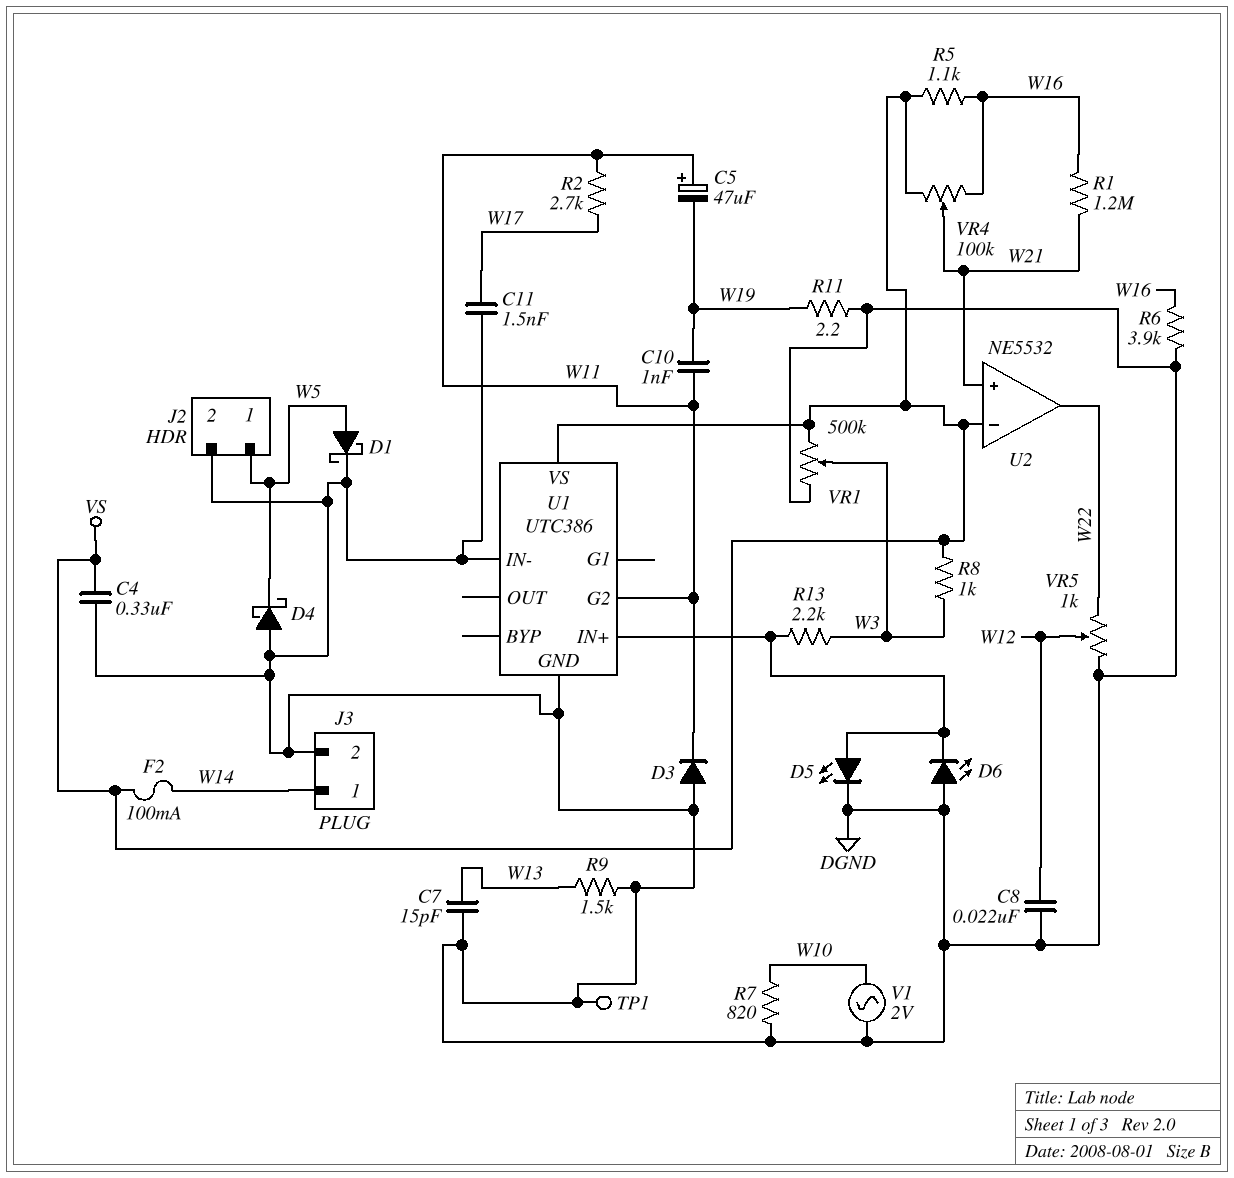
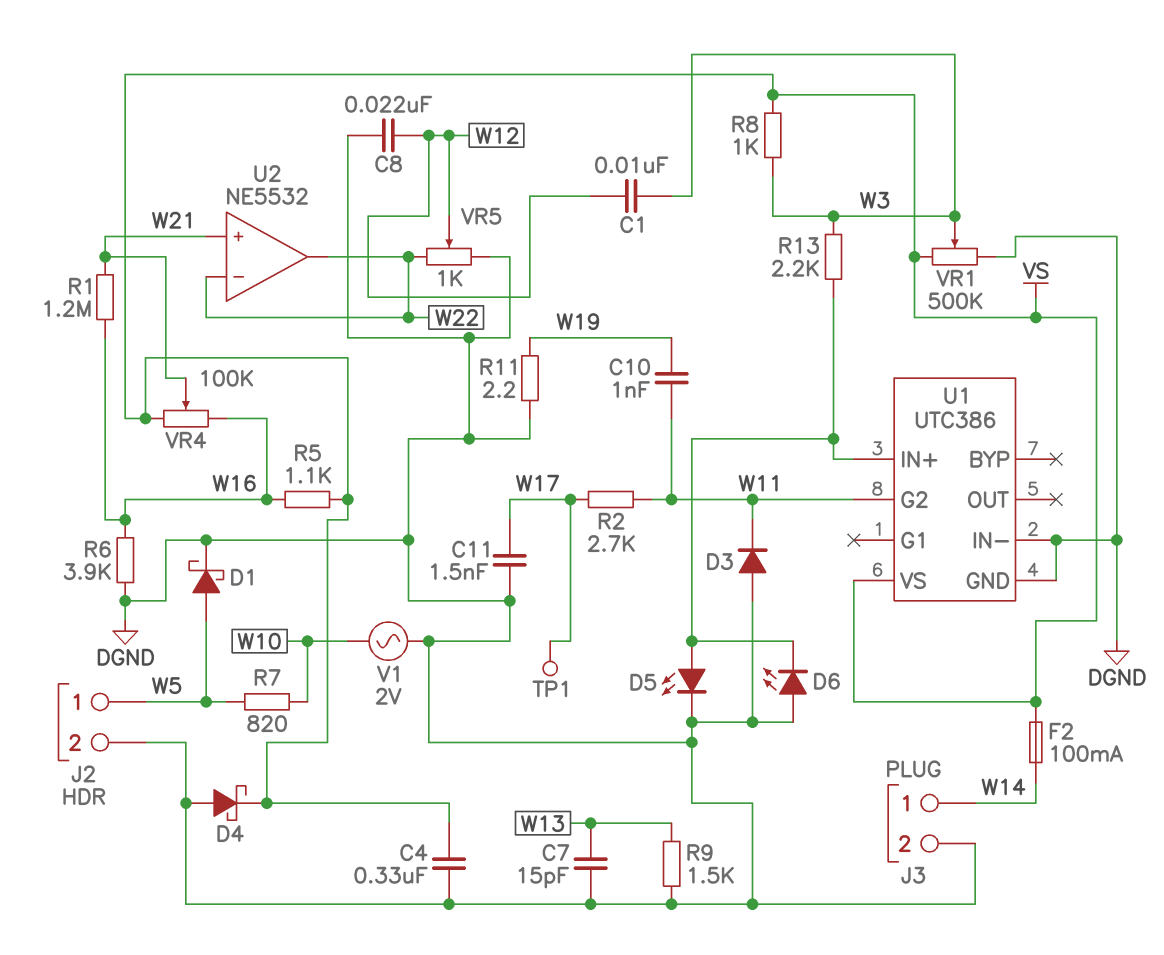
C1: none -> 10nF (W3, W12)
C5: 47uF (plus W11, minus W19) -> none
D4: schottky (A DGND, K W5) -> schottky (A DGND, K VS)
R7: 820 (DGND, W10) -> 820 (W5, W10)
TP1: test point (DGND) -> test point (W17)
U2 pin in-: VS -> W22

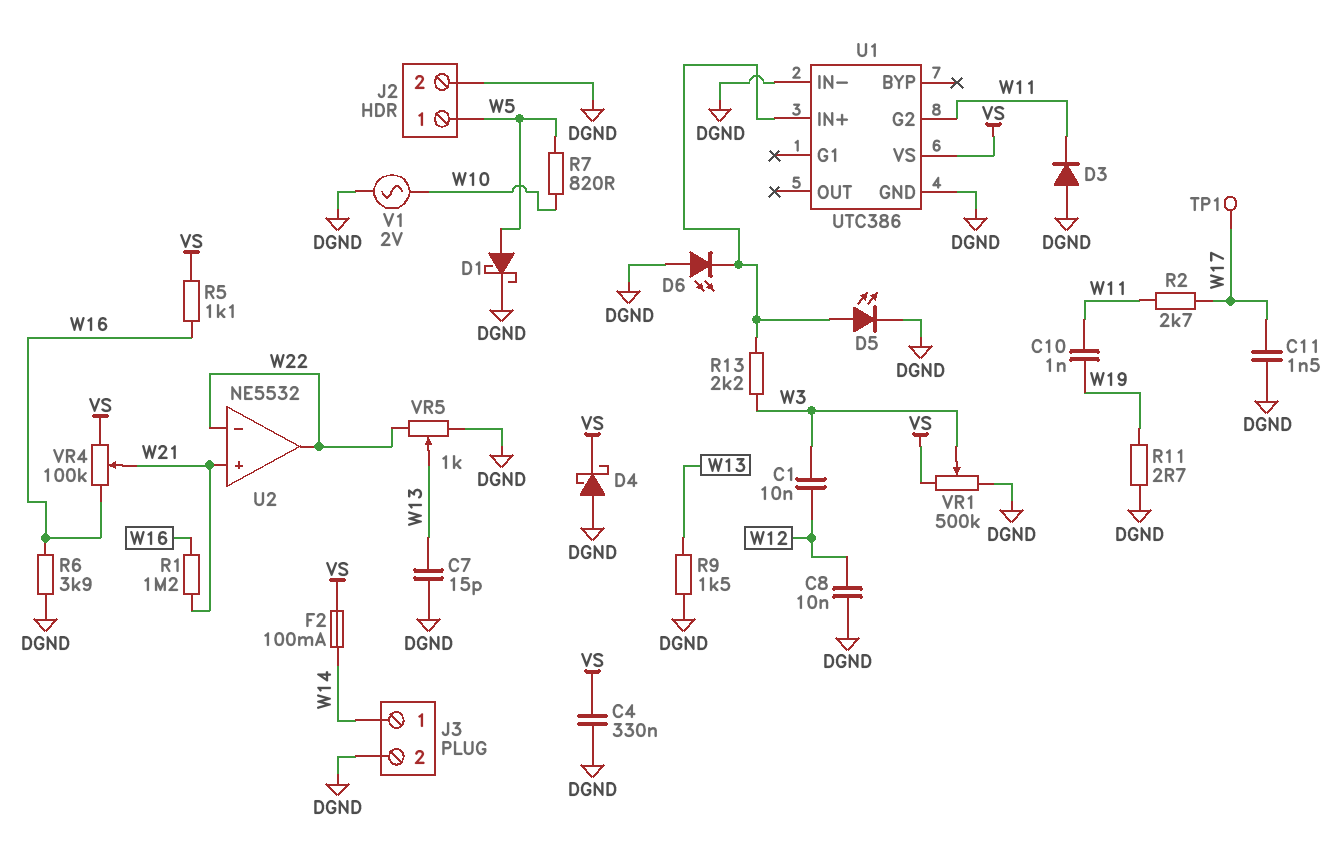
C8: 22nF (DGND, W12) -> 10nF (DGND, W12)
R8: 1k (VS, W3) -> none
R11: 2.2 (DGND, W19) -> 2.7 (DGND, W19)
VR5: 1k (DGND, W22, wiper W12) -> 1k (DGND, W22, wiper W13)

